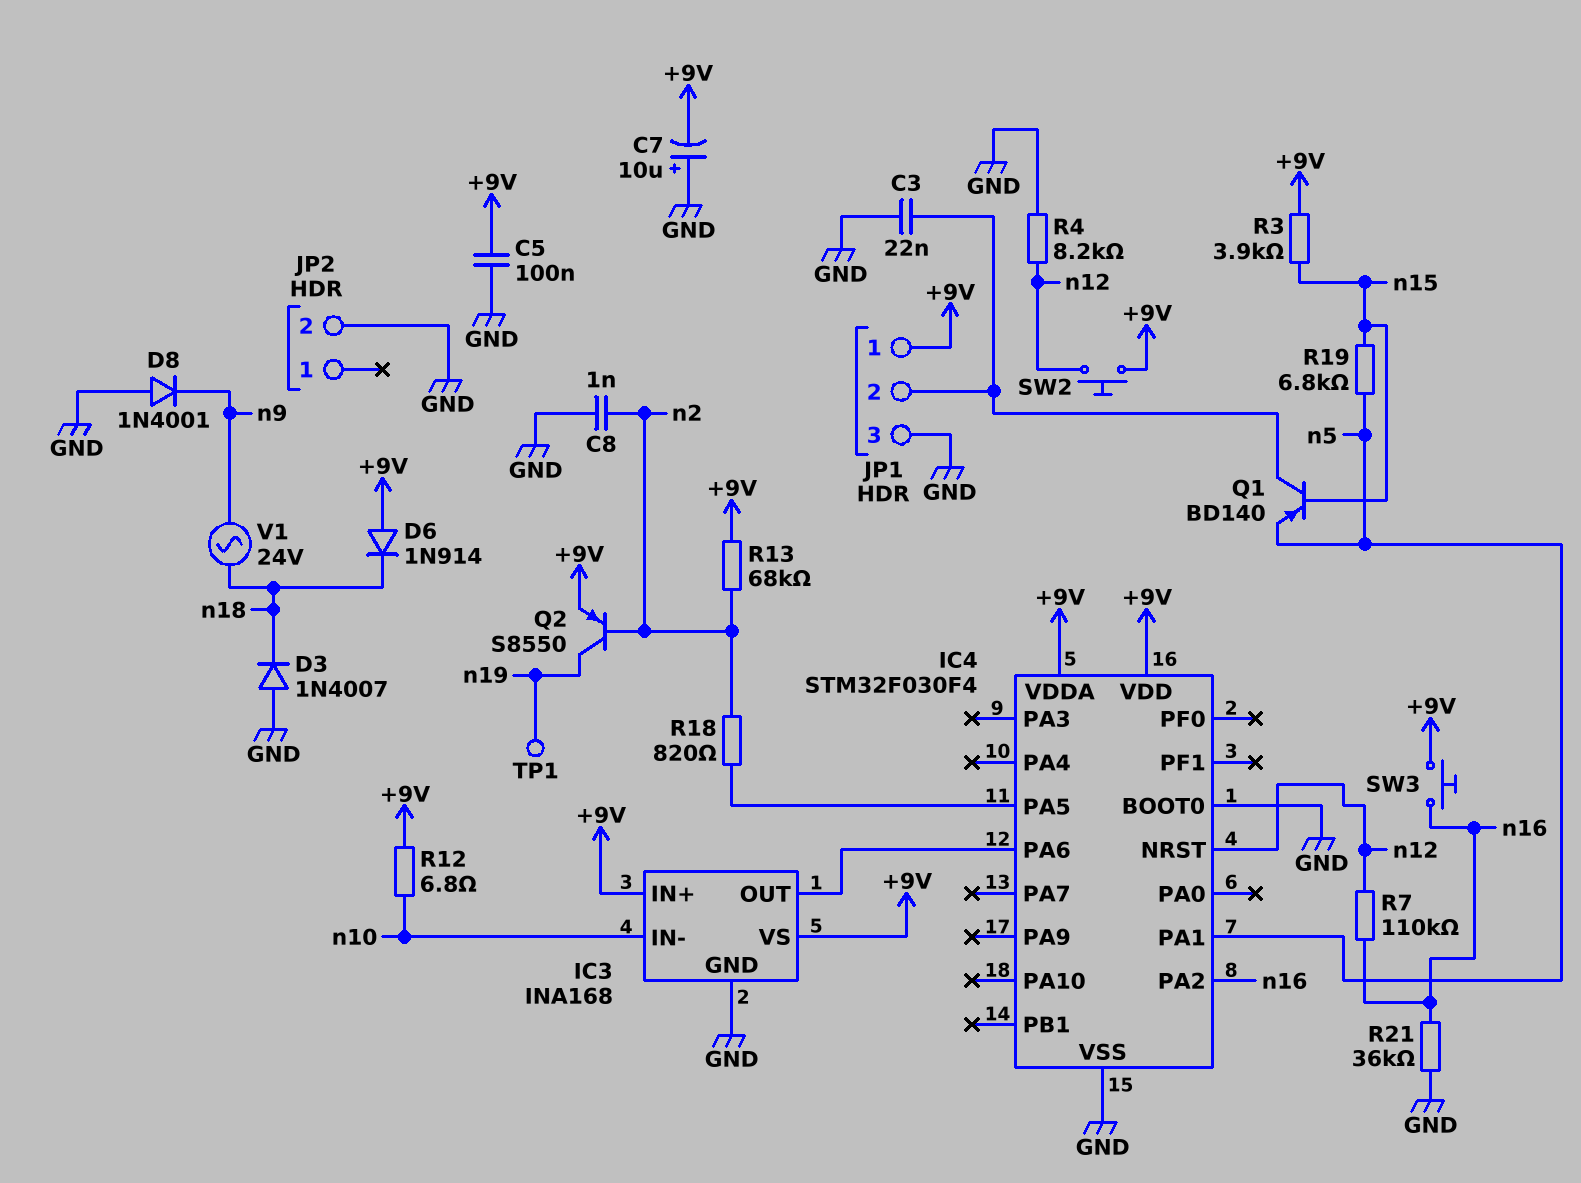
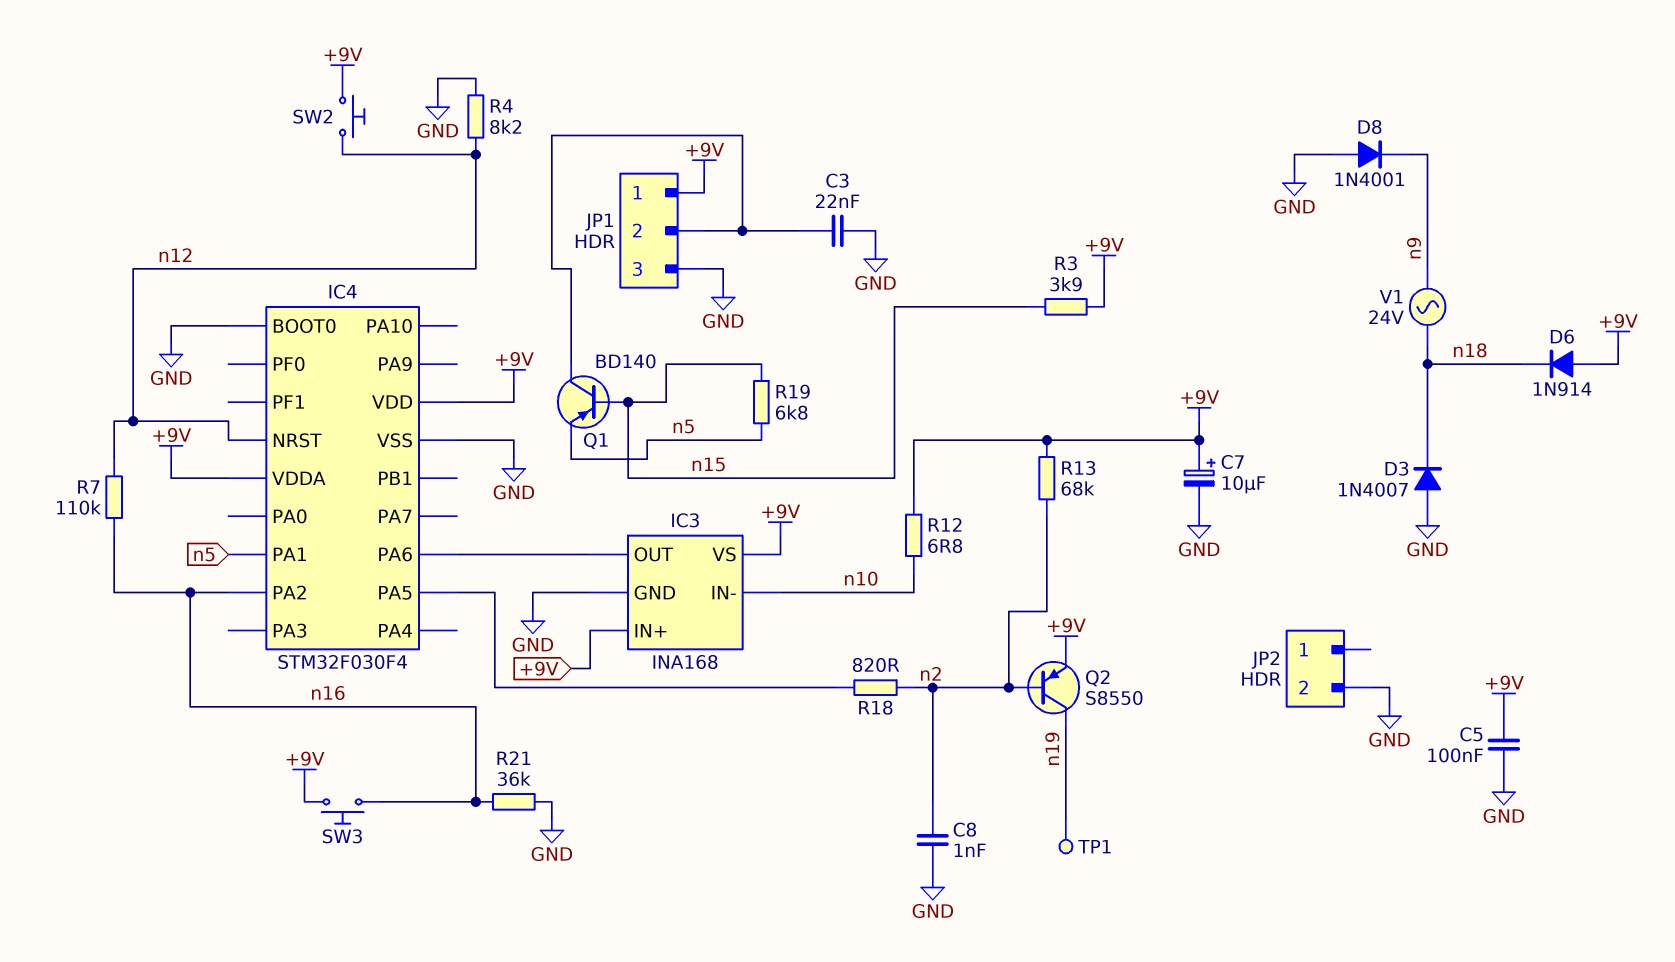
C7: 10uF (plus GND, minus +9V) -> 10uF (plus +9V, minus GND)

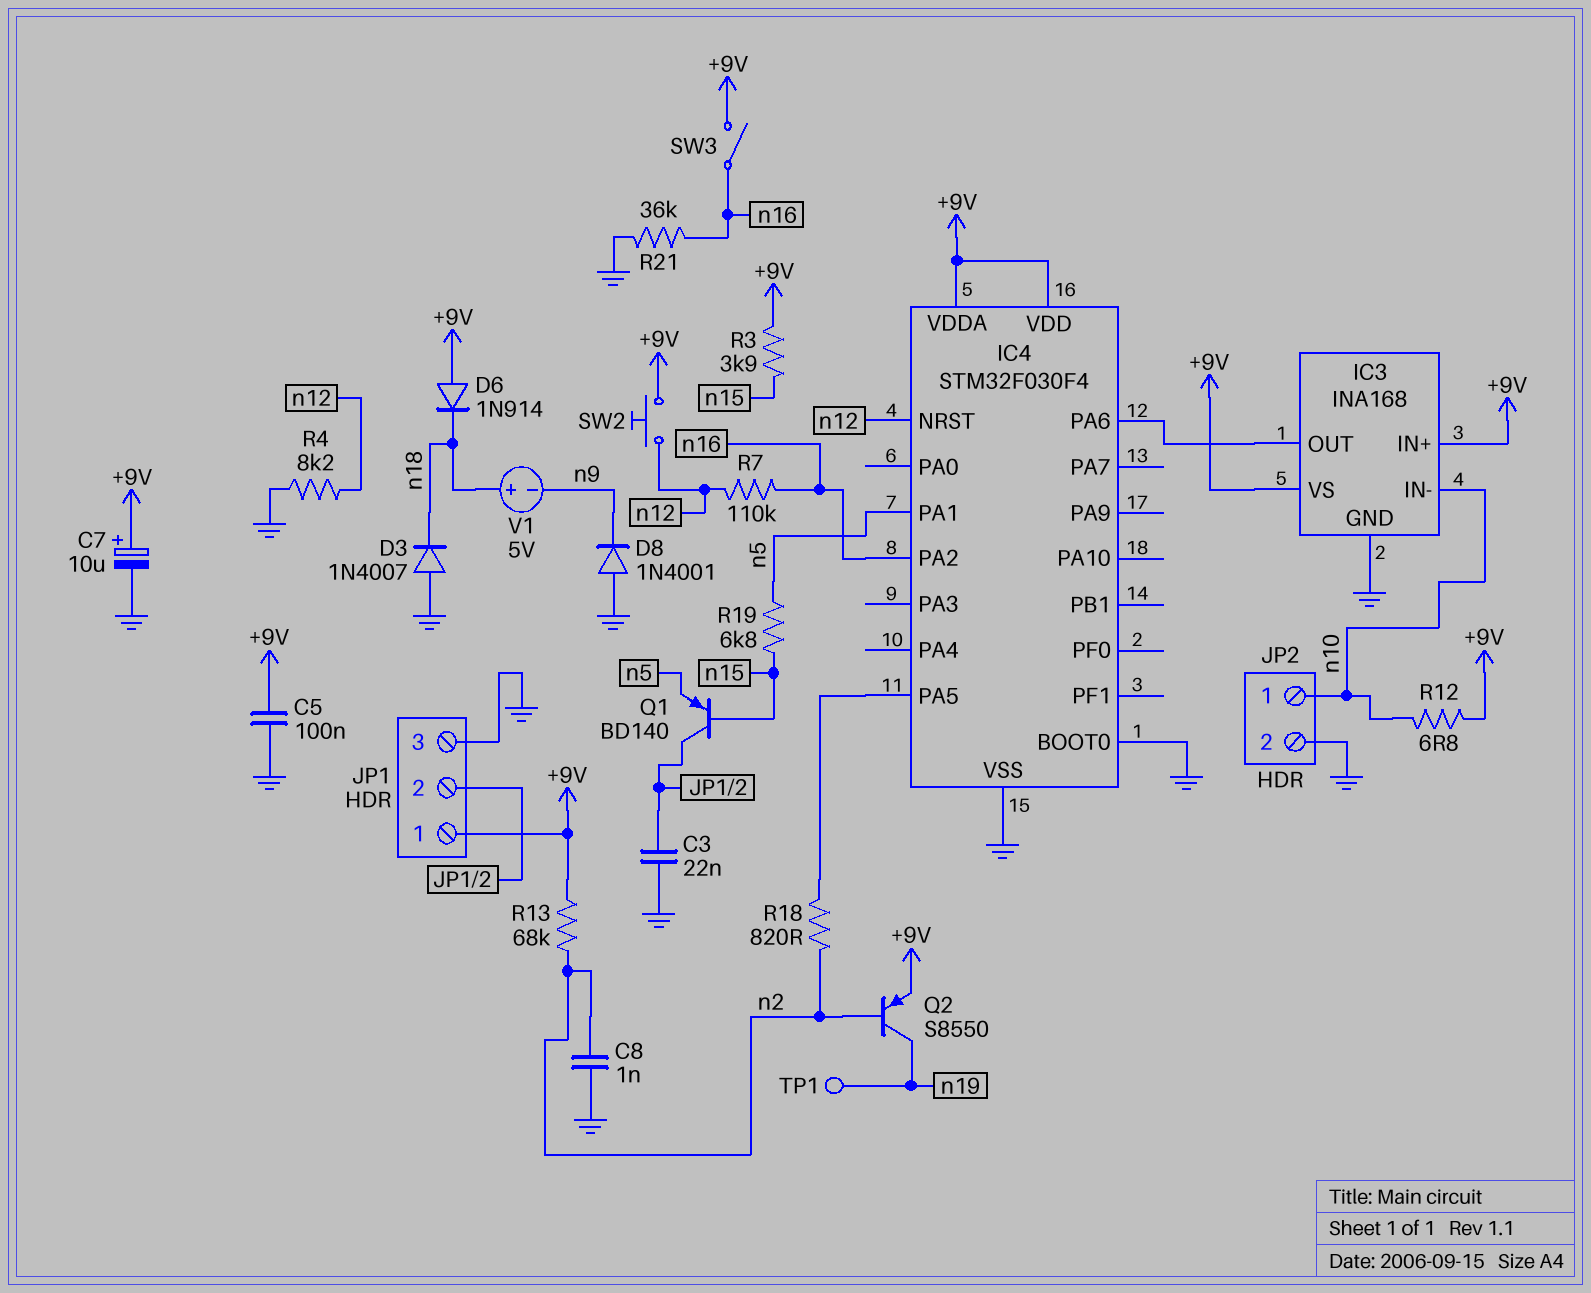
JP2 pin 1: none -> n10
SW3: button (+9V, n16) -> switch (+9V, n16)
V1: AC 24V (n9, n18) -> 5V (plus n18, minus n9)

